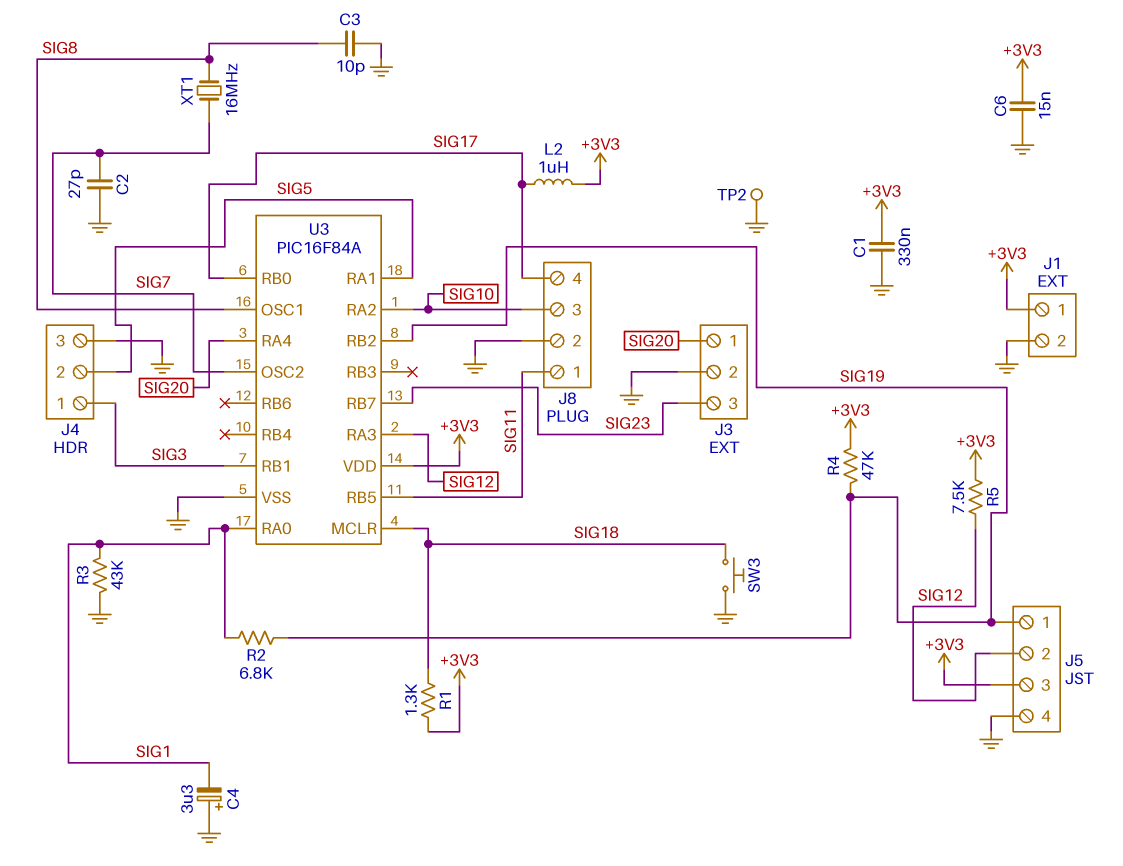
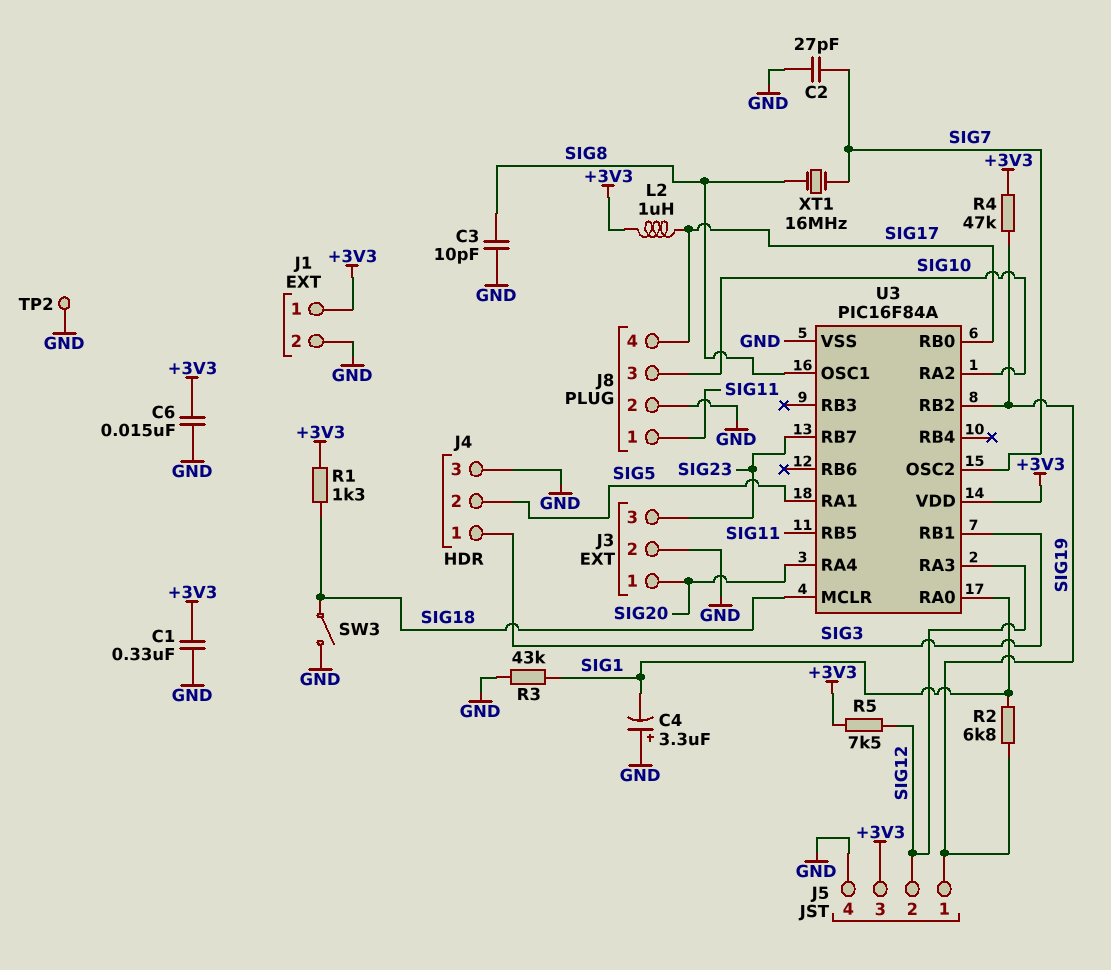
SW3: button (GND, SIG18) -> switch (GND, SIG18)

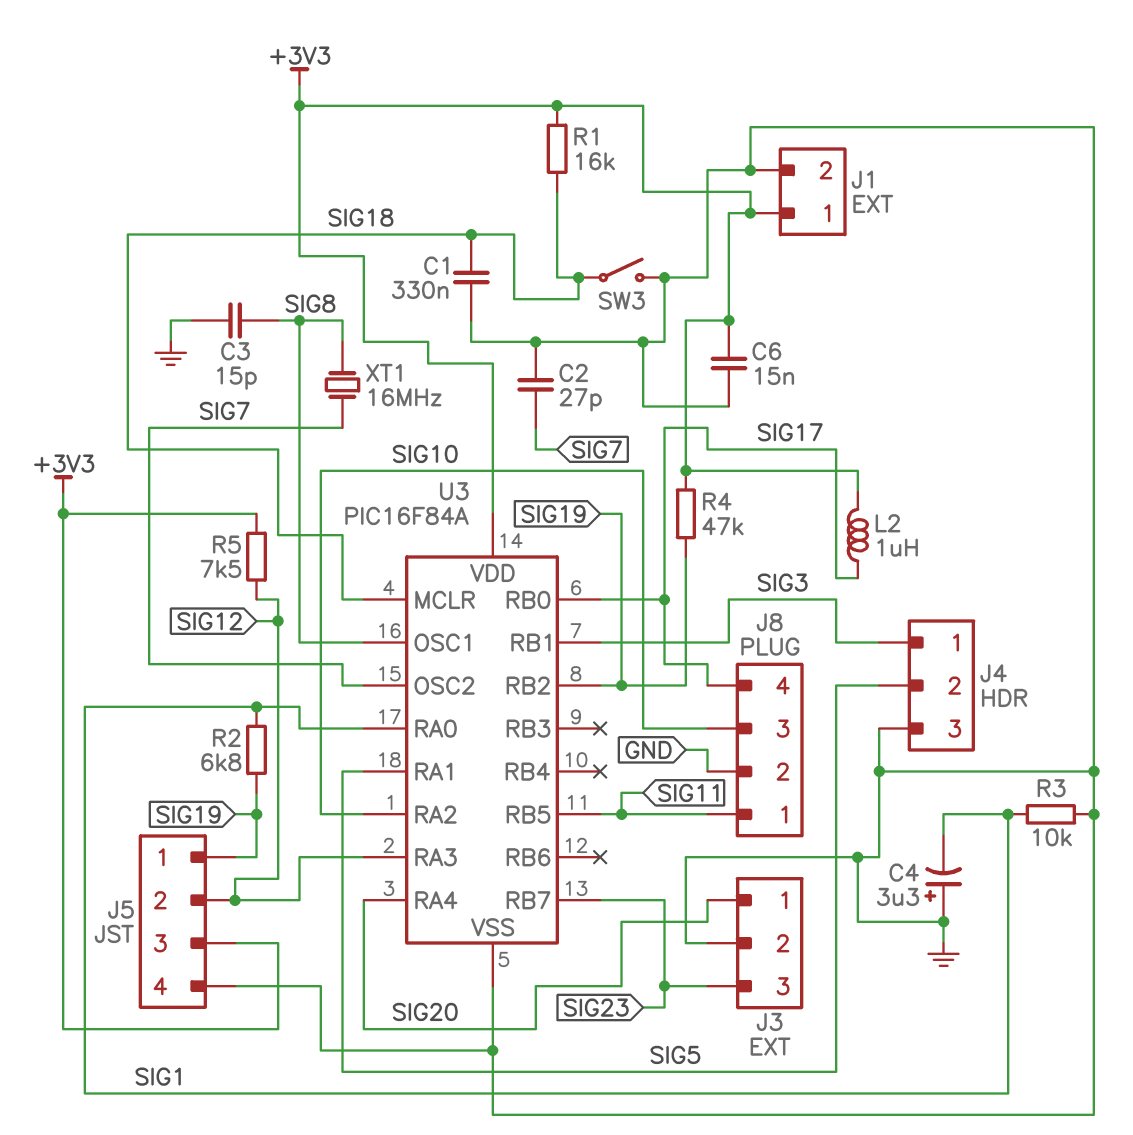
C1: 330nF (+3V3, GND) -> 330nF (GND, SIG18)
C3: 10pF (GND, SIG8) -> 15pF (GND, SIG8)
R1: 1.3k (+3V3, SIG18) -> 16k (+3V3, SIG18)
R3: 43k (GND, SIG1) -> 10k (GND, SIG1)
TP2: test point (GND) -> none

